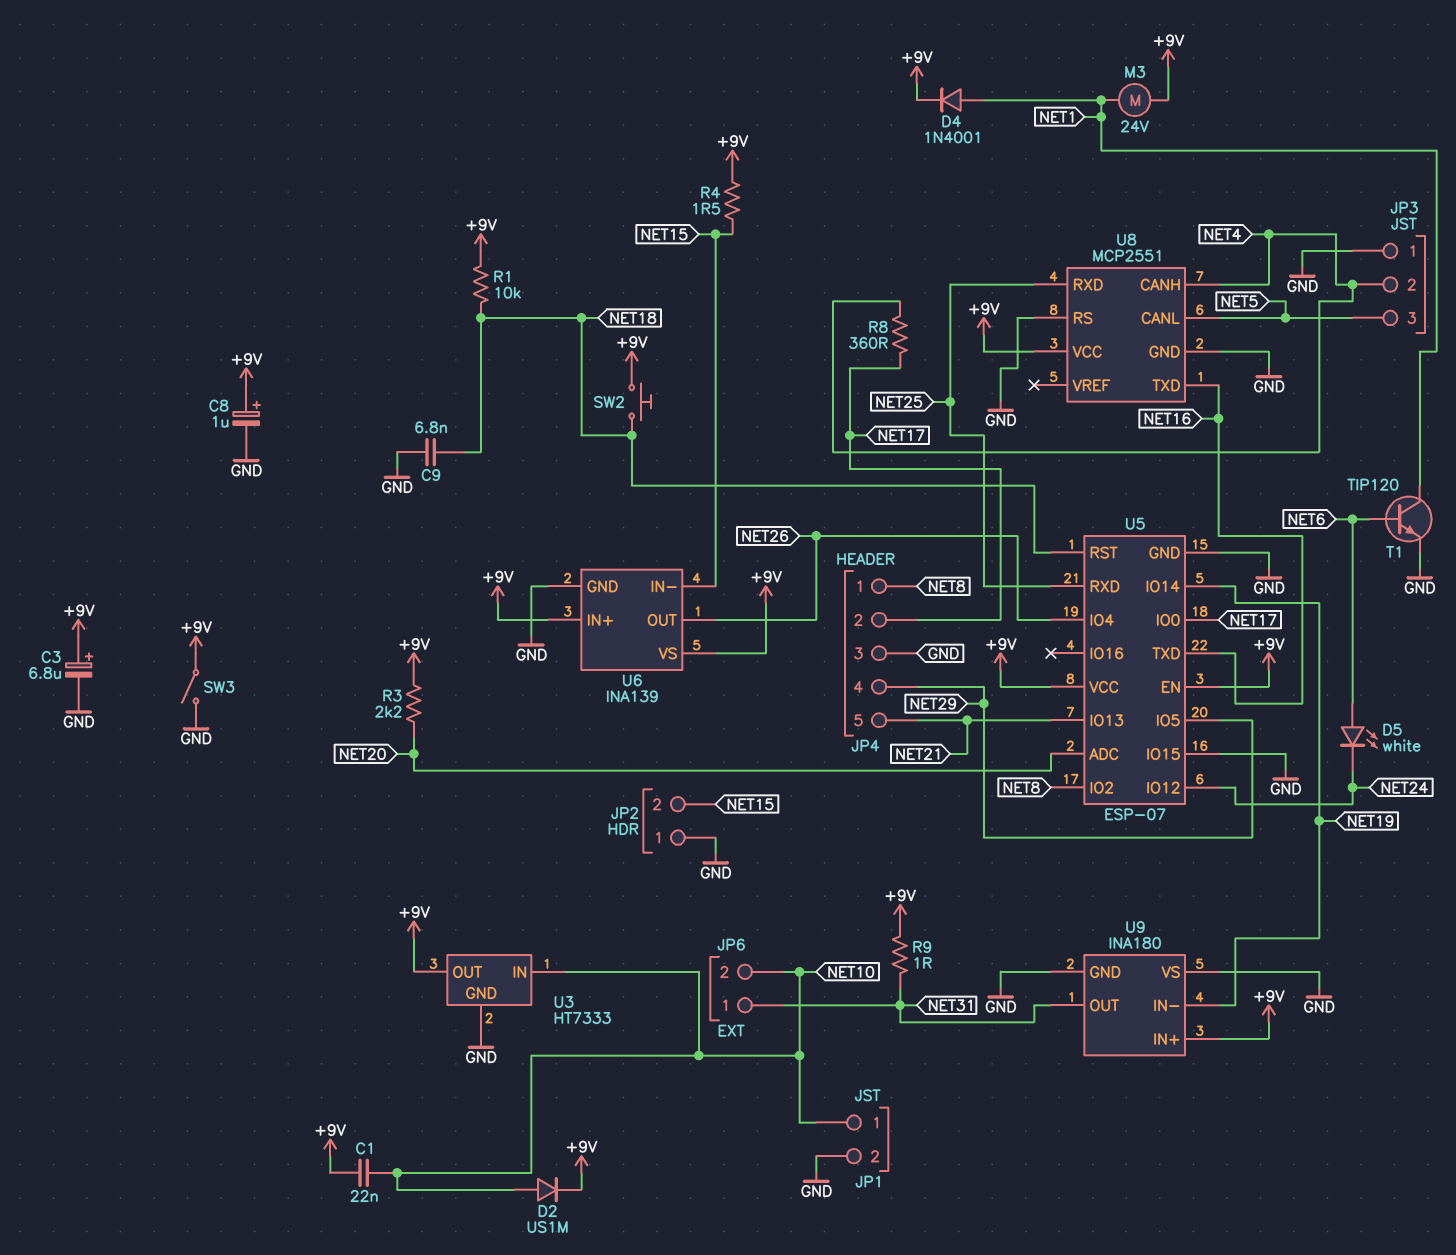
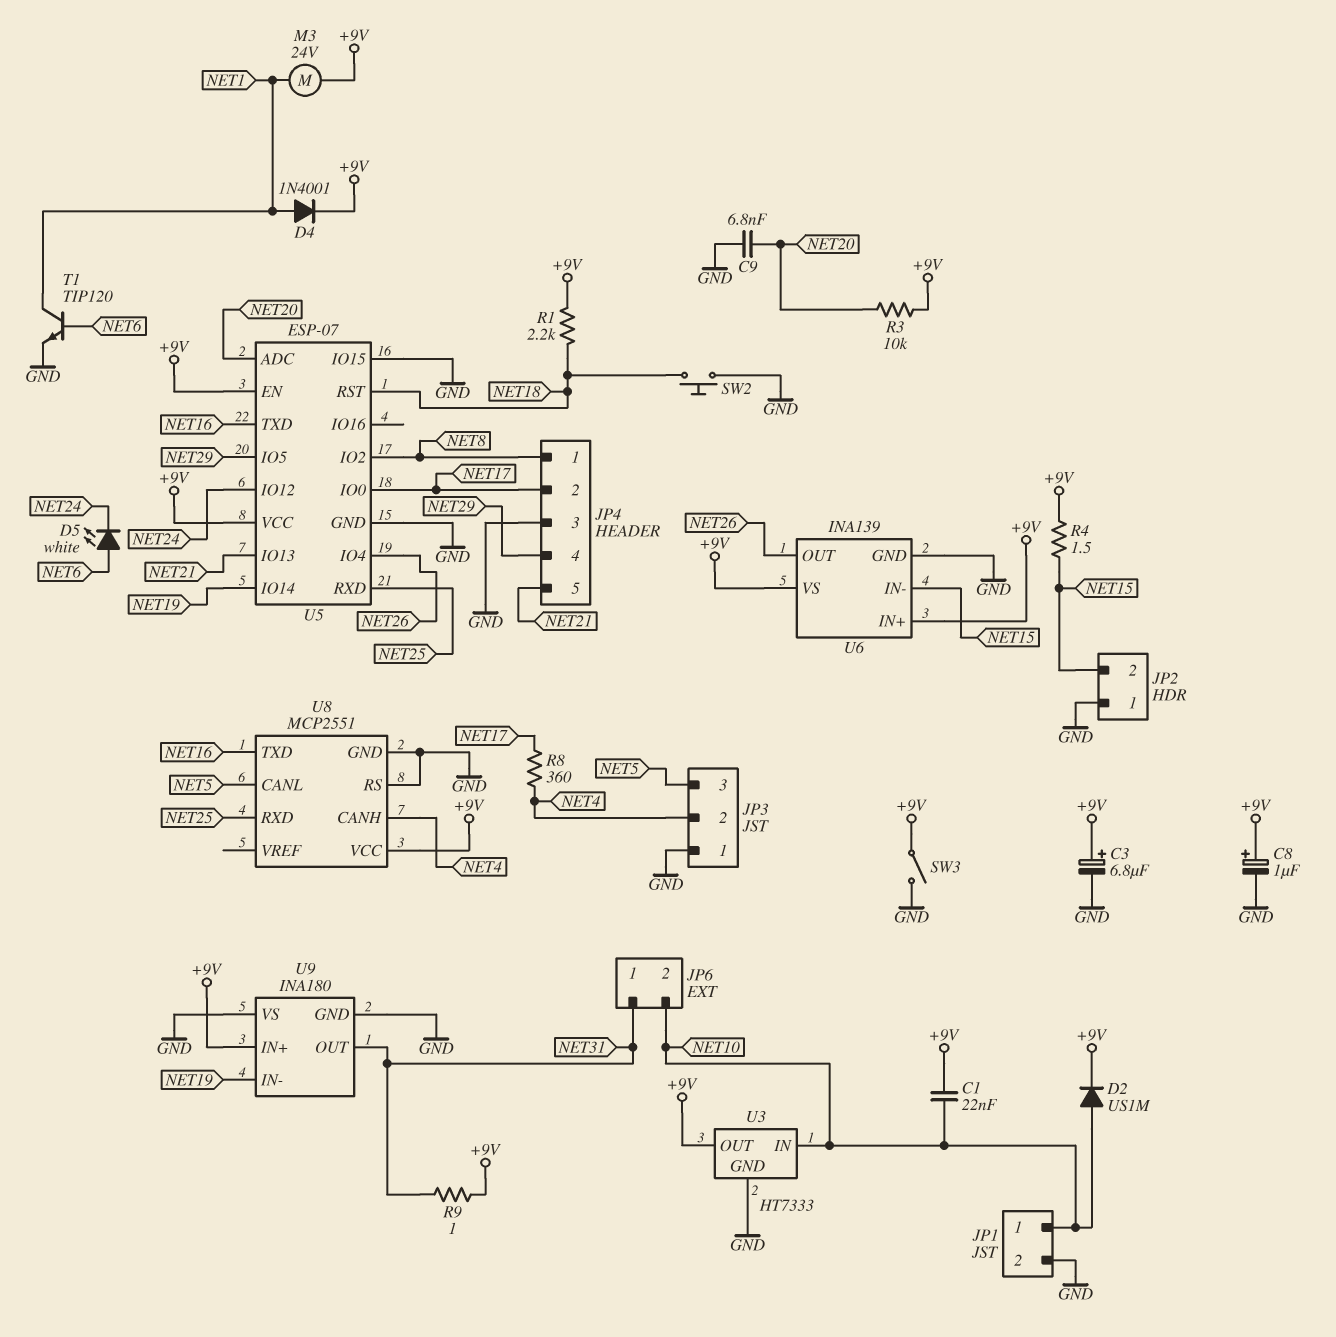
C9: 6.8nF (GND, NET18) -> 6.8nF (GND, NET20)
R1: 10k (+9V, NET18) -> 2.2k (+9V, NET18)
R3: 2.2k (+9V, NET20) -> 10k (+9V, NET20)
SW2: button (+9V, NET18) -> button (GND, NET18)

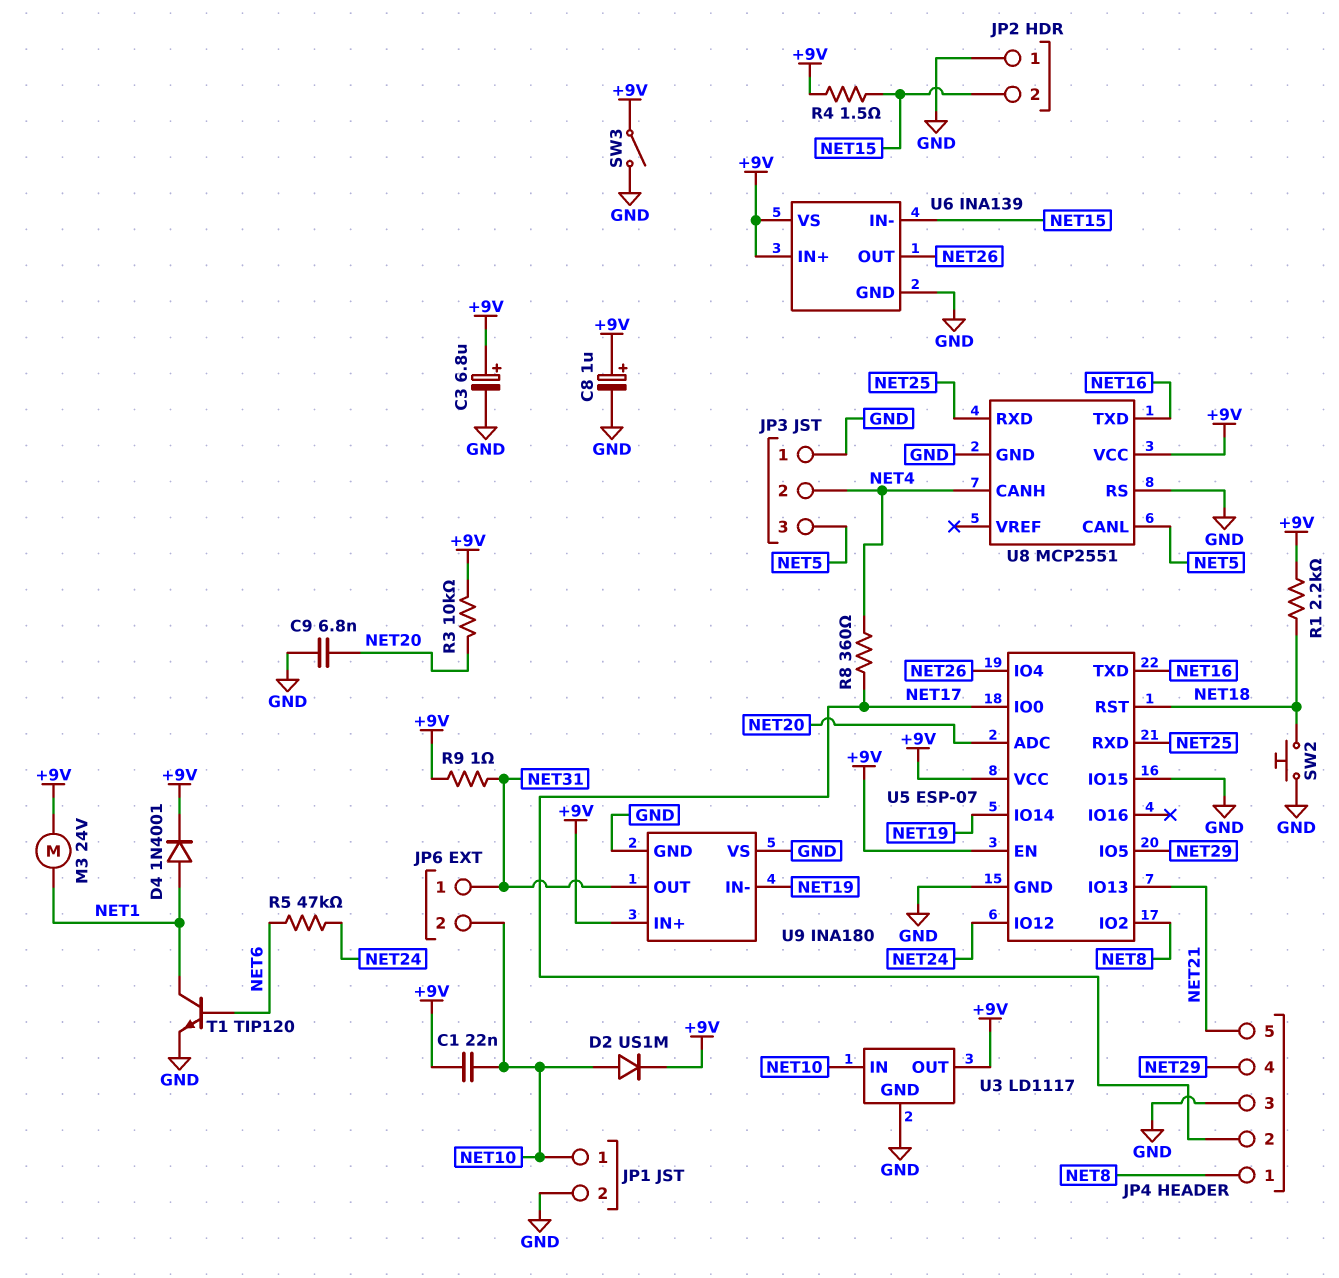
D5: LED white (A NET6, K NET24) -> none
R5: none -> 47k (NET6, NET24)
U3: HT7333 -> LD1117

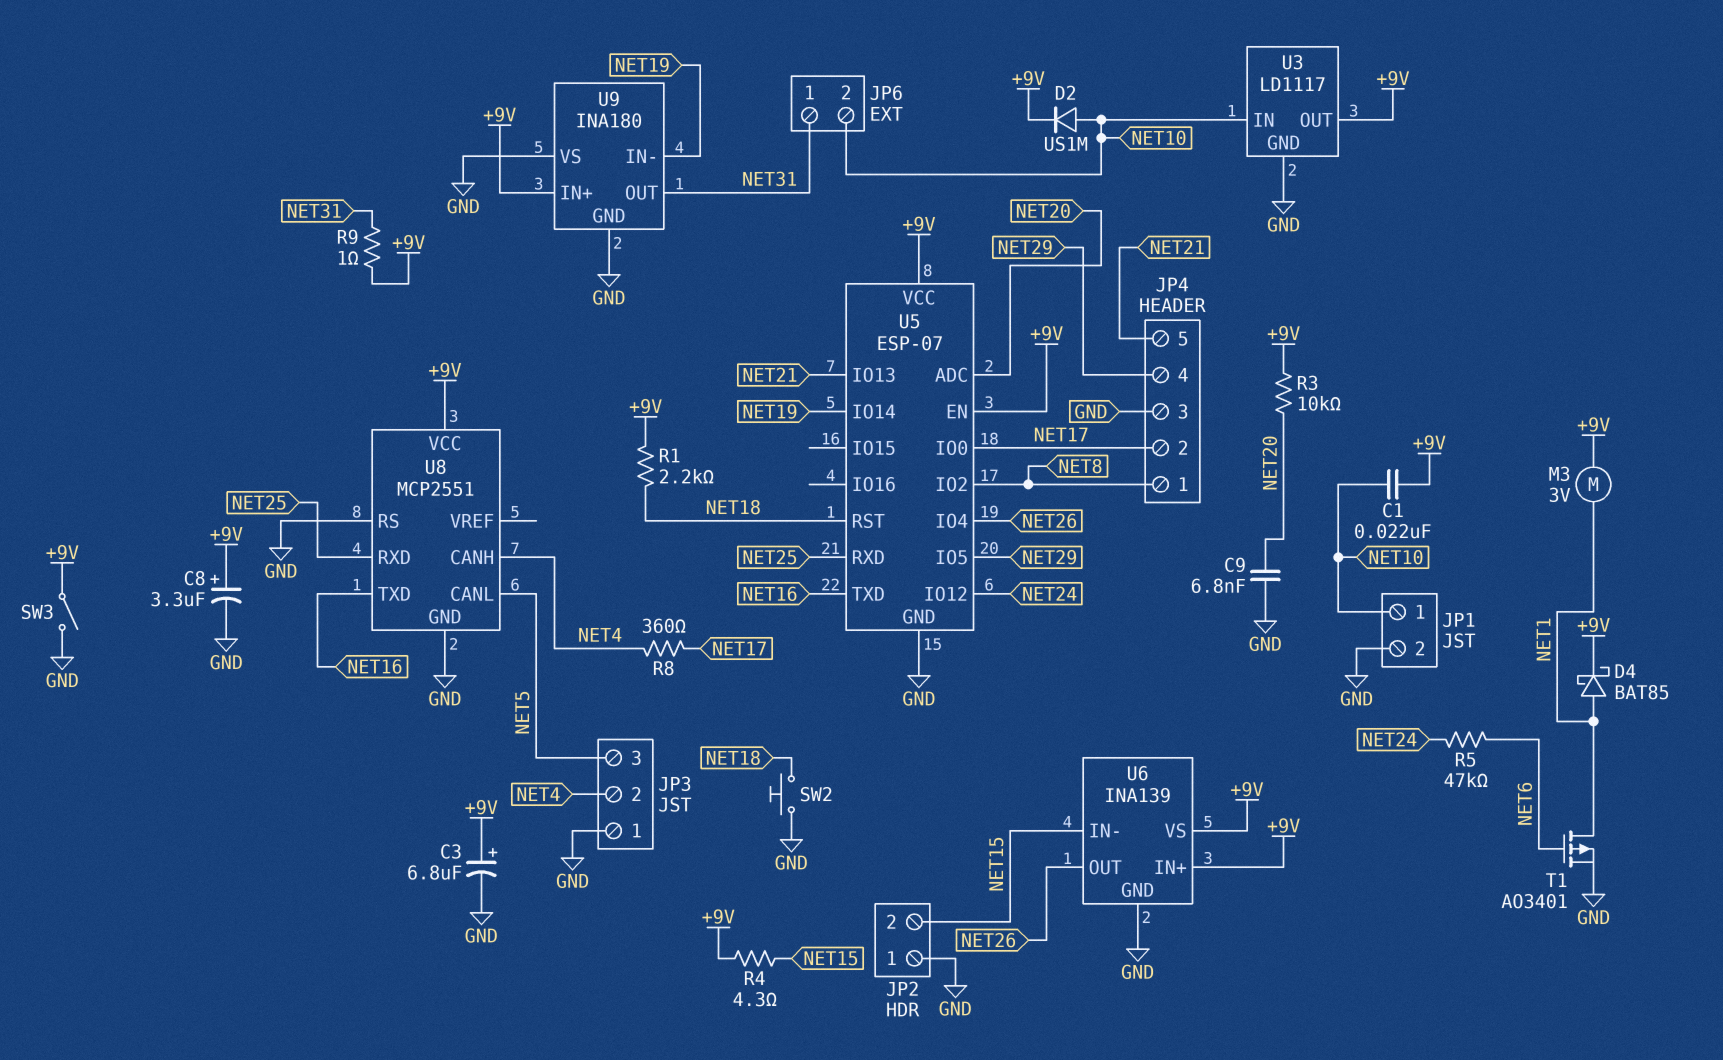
C8: 1uF (plus +9V, minus GND) -> 3.3uF (plus +9V, minus GND)
D4: diode 1N4001 (A NET1, K +9V) -> schottky BAT85 (A NET1, K +9V)
M3: motor 24V (+9V, NET1) -> motor 3V (+9V, NET1)
R4: 1.5 (+9V, NET15) -> 4.3 (+9V, NET15)
T1: NPN TIP120 (B NET6, C NET1, E GND) -> PMOS AO3401 (G NET6, D NET1, S GND)
U5 pin IO15: GND -> none

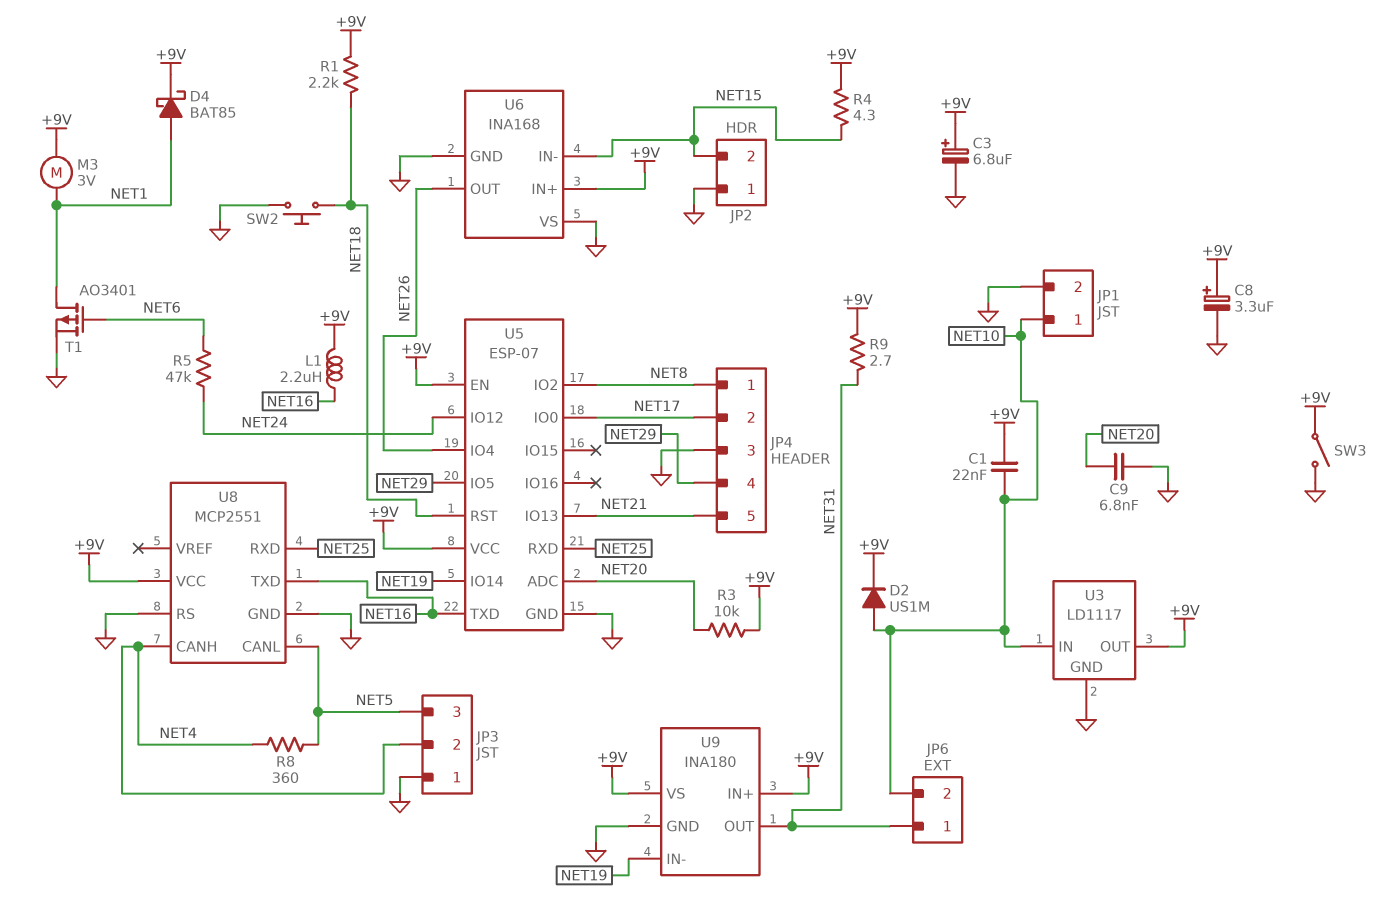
L1: none -> 2.2uH (+9V, NET16)
R8: 360 (NET4, NET17) -> 360 (NET4, NET5)
R9: 1 (+9V, NET31) -> 2.7 (+9V, NET31)
U6: INA139 -> INA168
U6 pin VS: +9V -> GND
U9 pin VS: GND -> +9V

